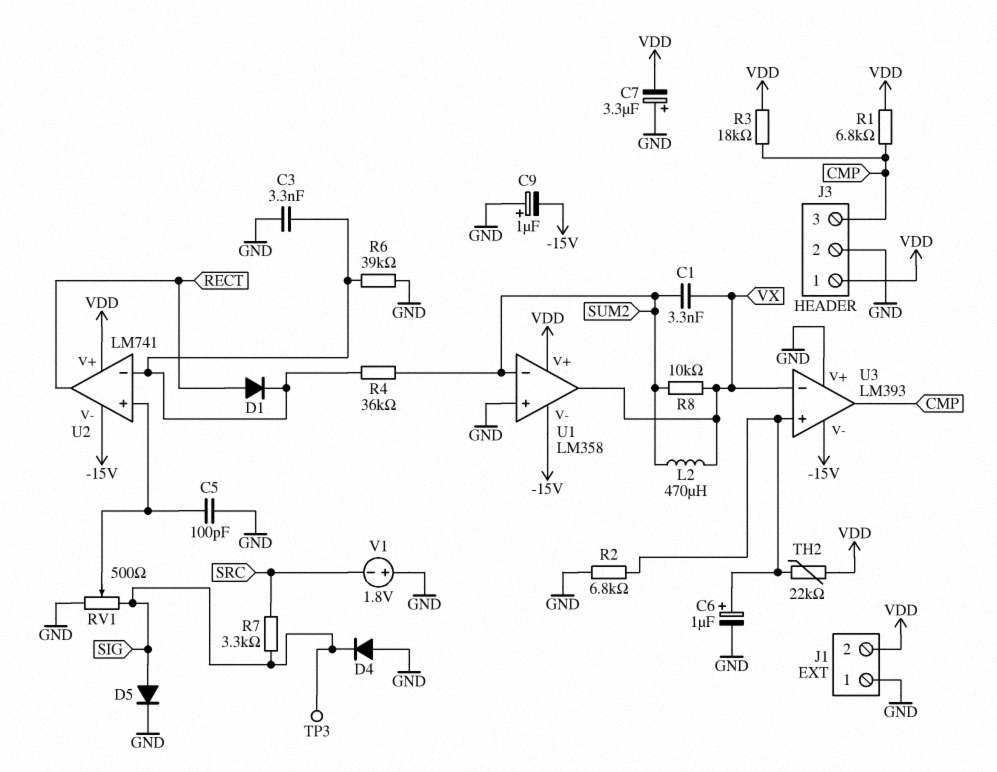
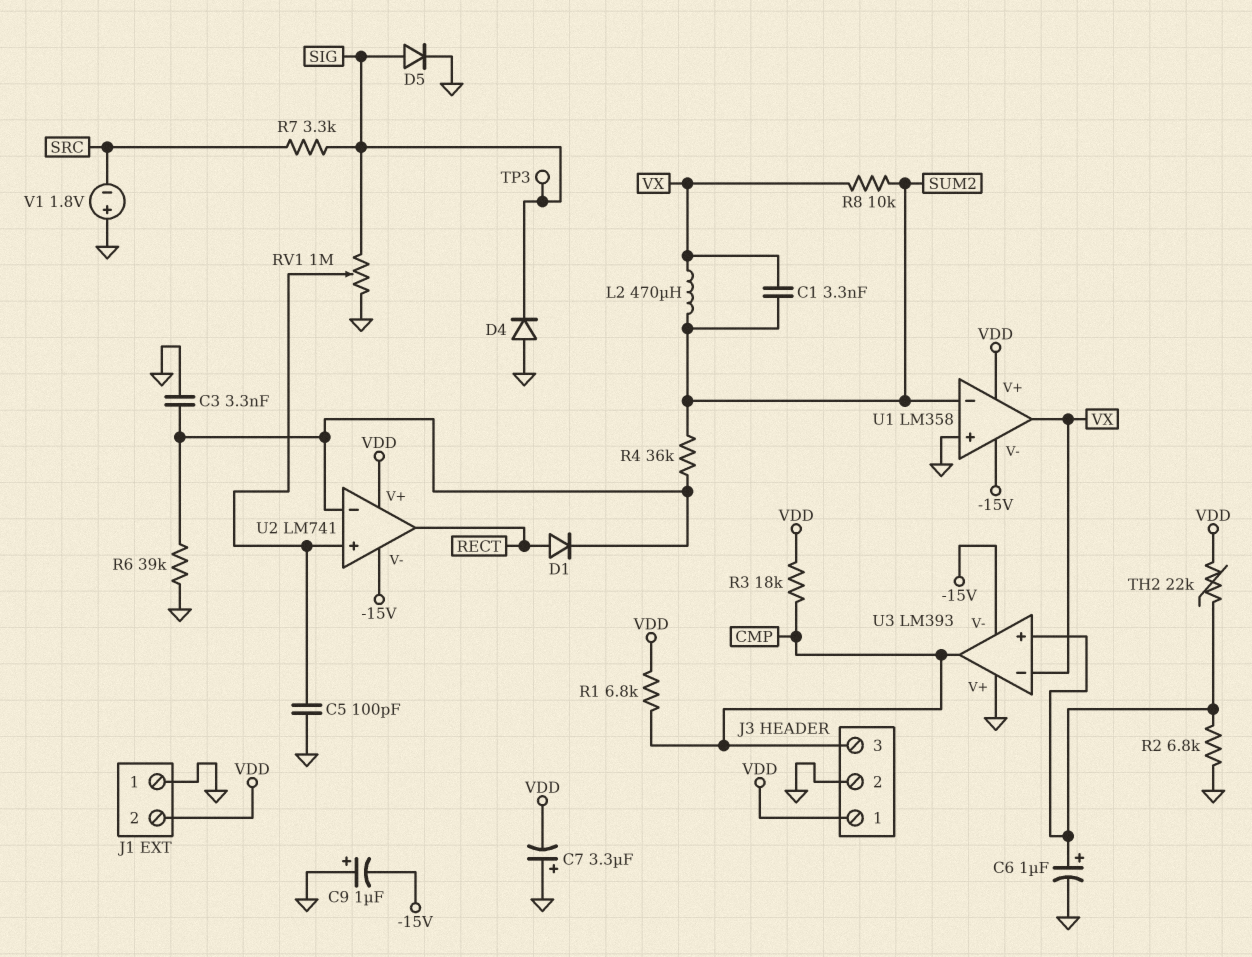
RV1: 500 (GND, SIG, wiper U2/in+) -> 1M (GND, SIG, wiper U2/in+)

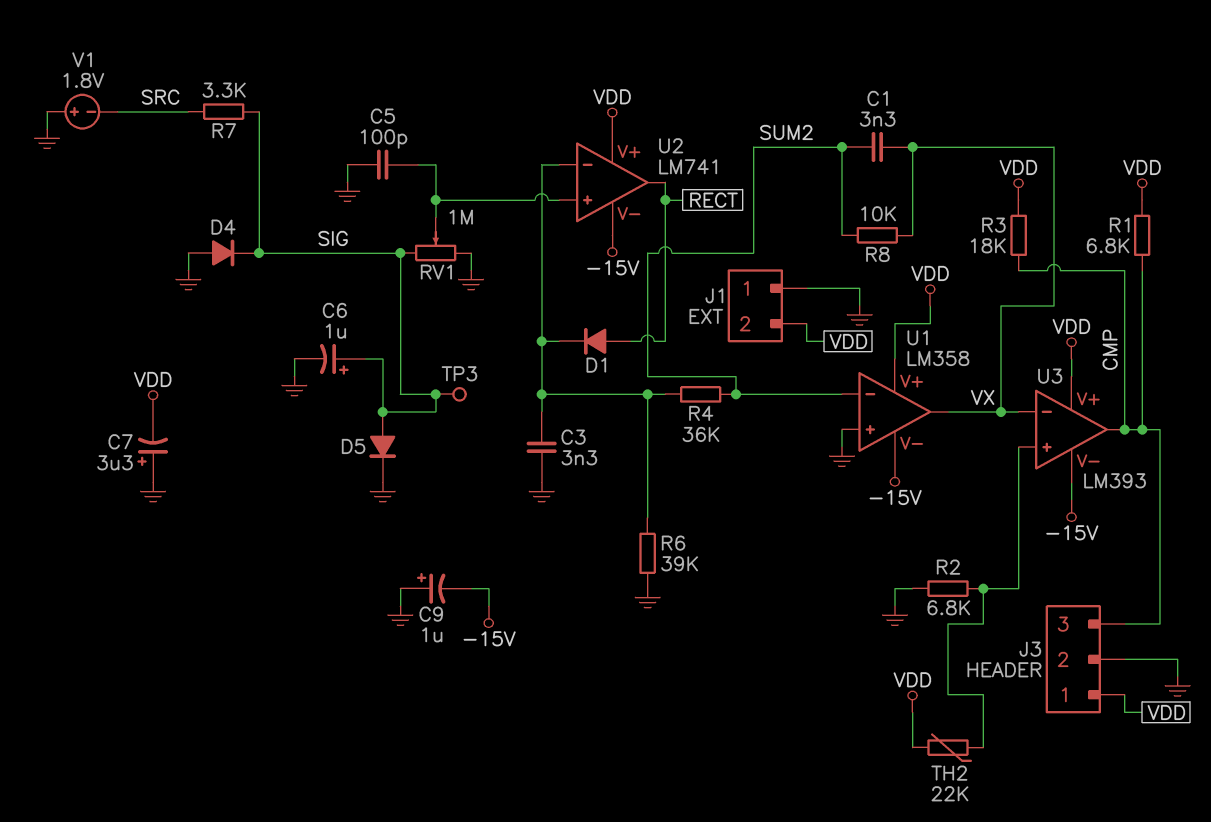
C6: 1uF (plus U3/in+, minus GND) -> 1uF (plus SIG, minus GND)
L2: 470uH (SUM2, VX) -> none
U3 pin V+: GND -> VDD

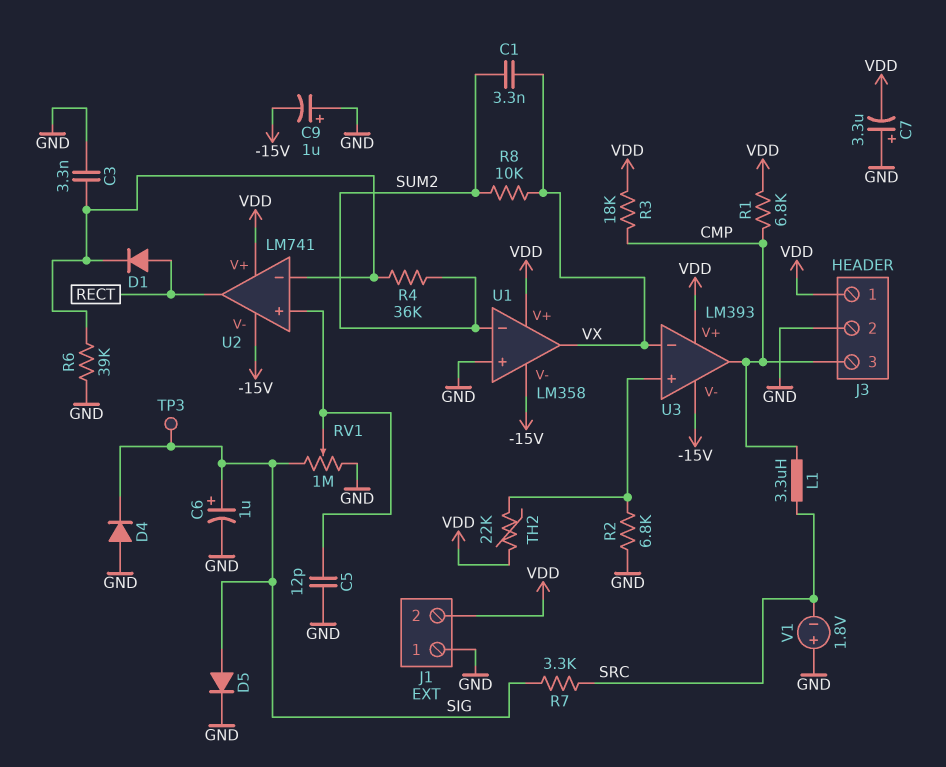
C5: 100pF (GND, U2/in+) -> 12pF (GND, U2/in+)
L1: none -> 3.3uH (CMP, SRC)

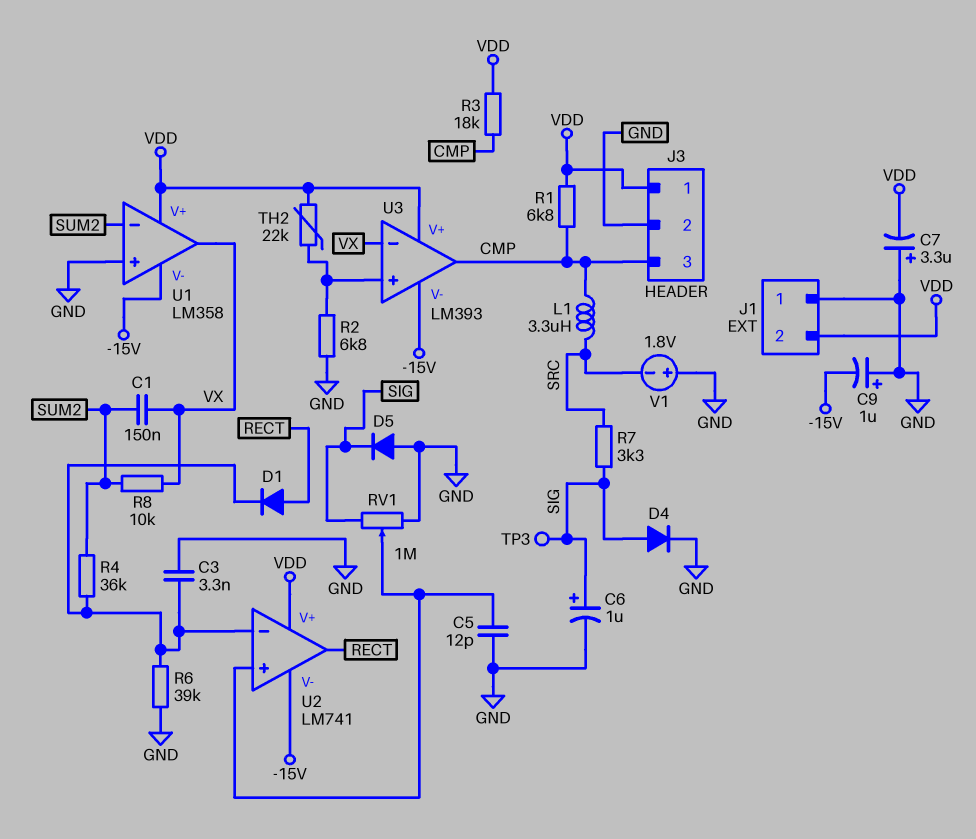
C1: 3.3nF (SUM2, VX) -> 150nF (SUM2, VX)
D4: diode (A GND, K SIG) -> diode (A SIG, K GND)
D5: diode (A SIG, K GND) -> diode (A GND, K SIG)

